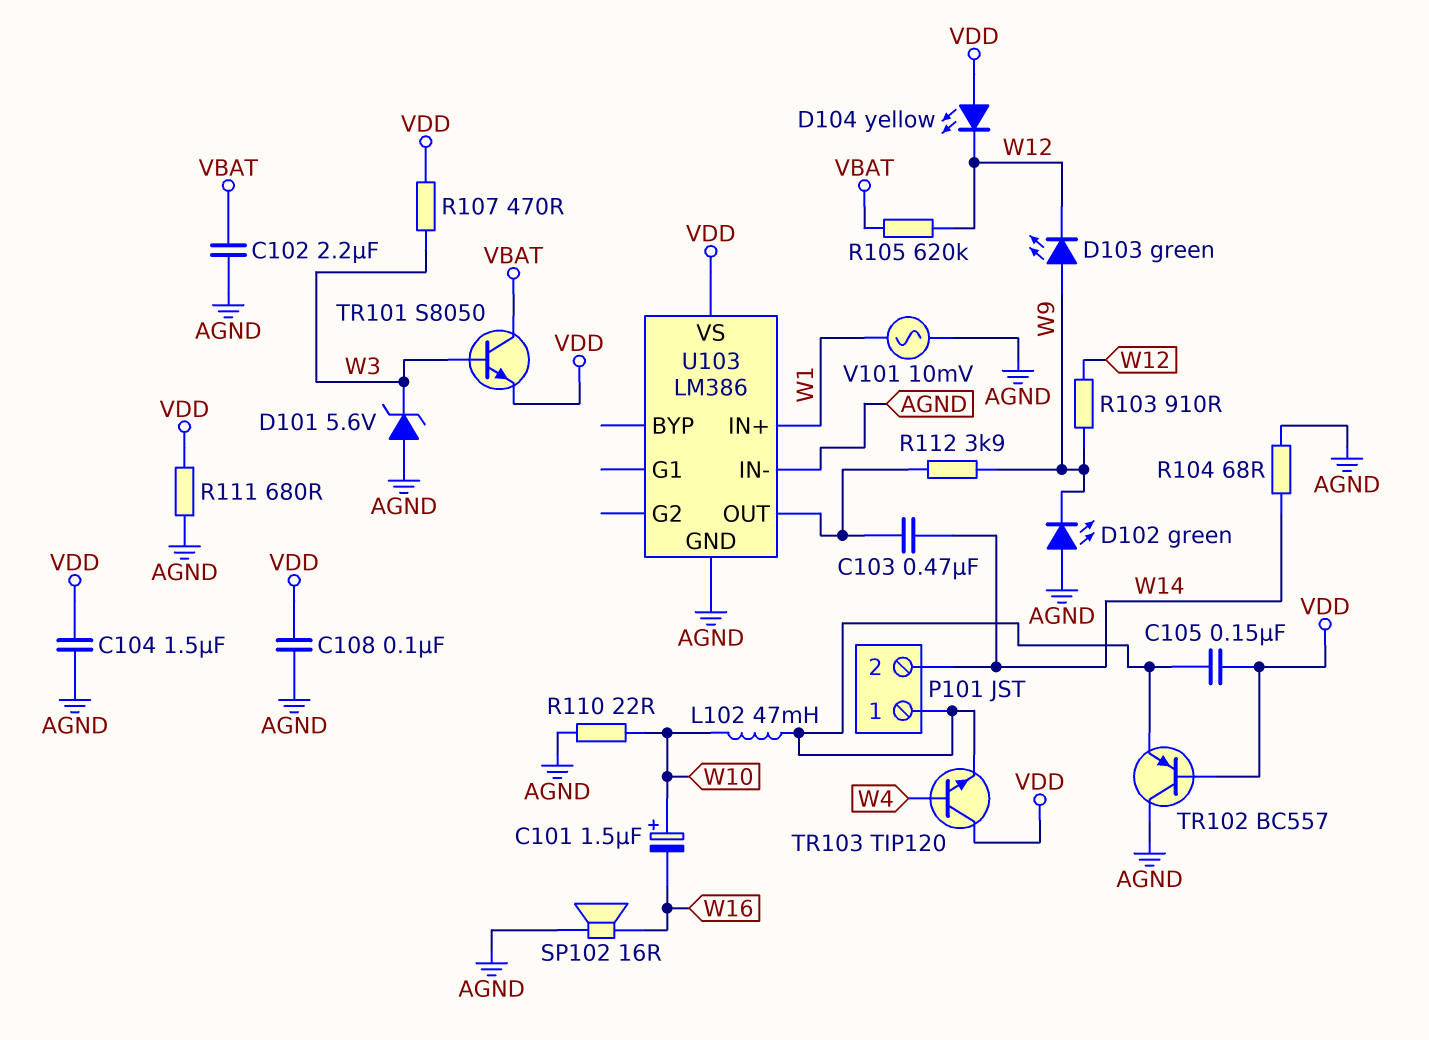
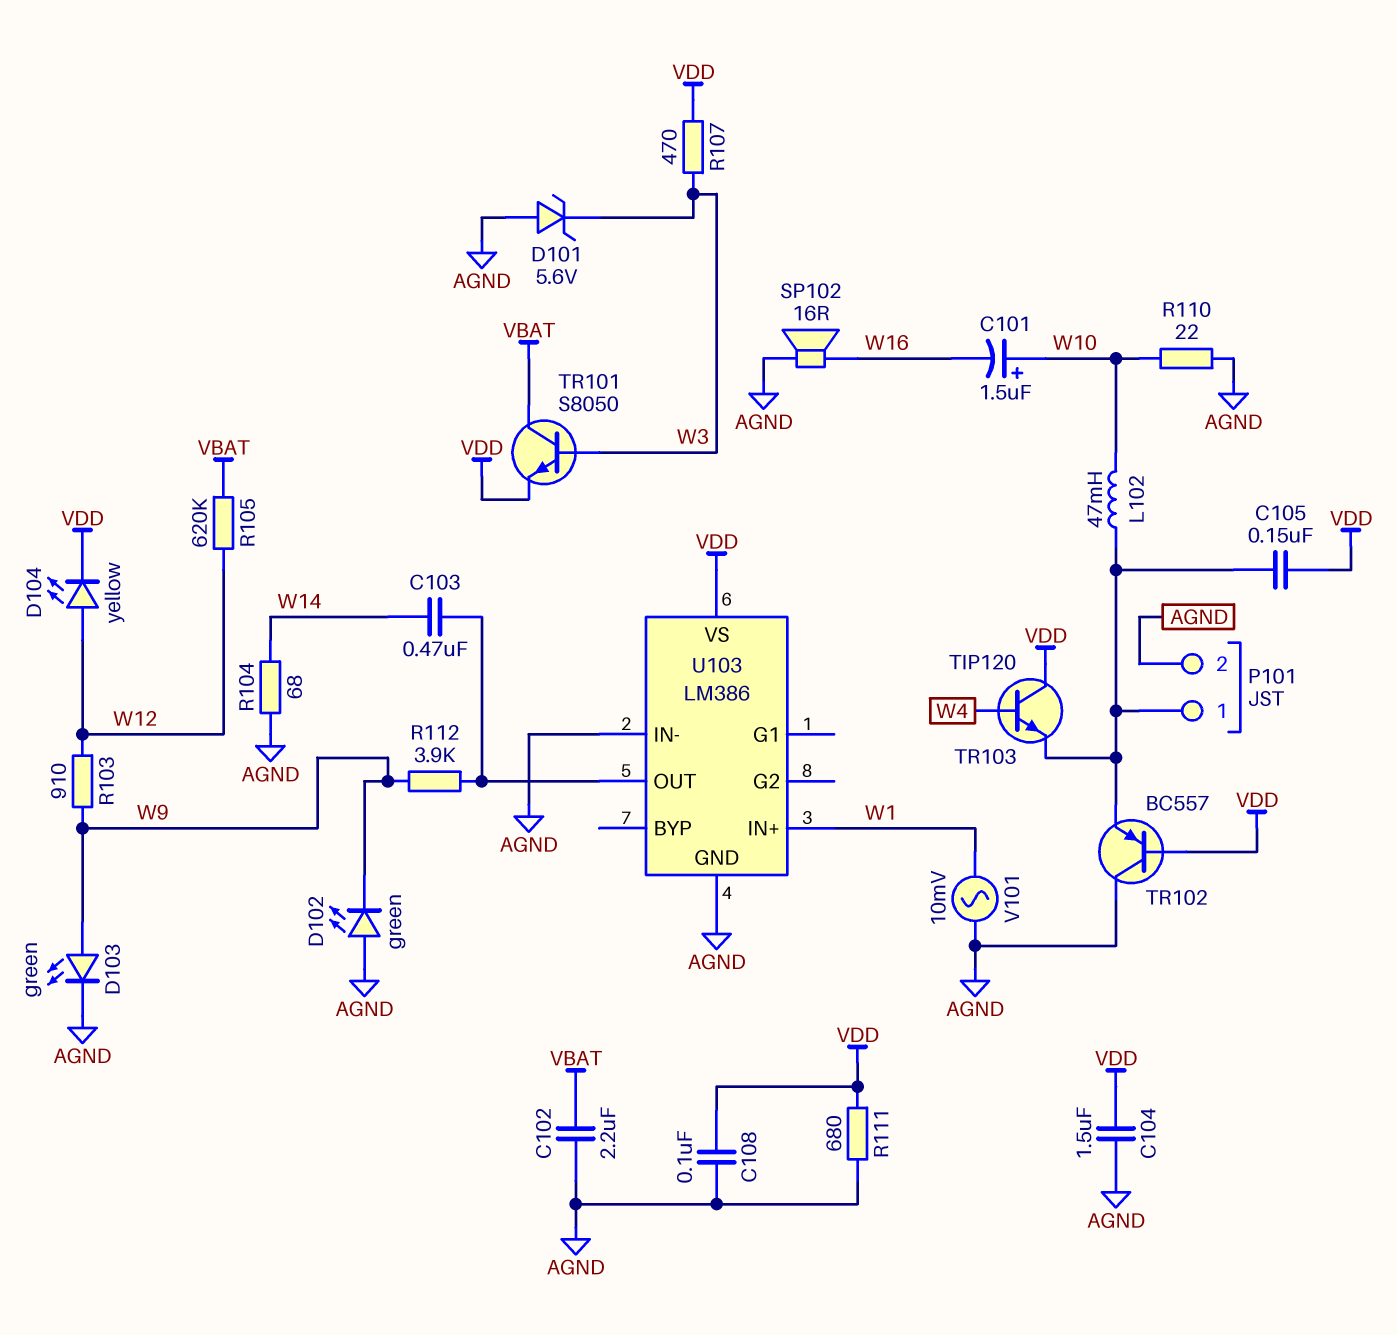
D103: LED green (A W9, K W12) -> LED green (A W9, K AGND)
D104: LED yellow (A VDD, K W12) -> LED yellow (A W12, K VDD)
P101 pin 2: W14 -> AGND

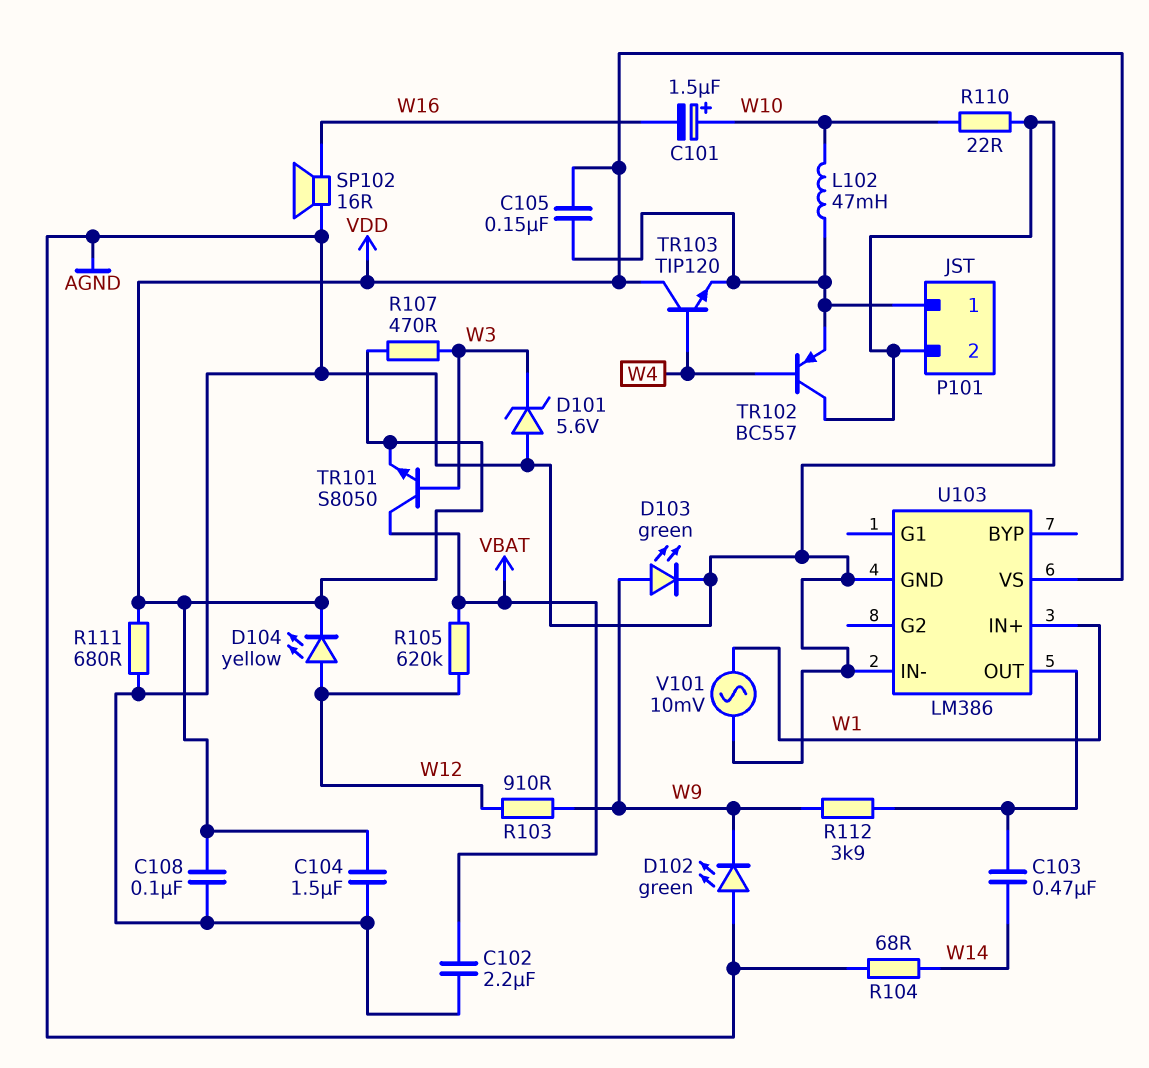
TR102: PNP BC557 (B VDD, C AGND, E P101/1) -> PNP BC557 (B W4, C AGND, E P101/1)

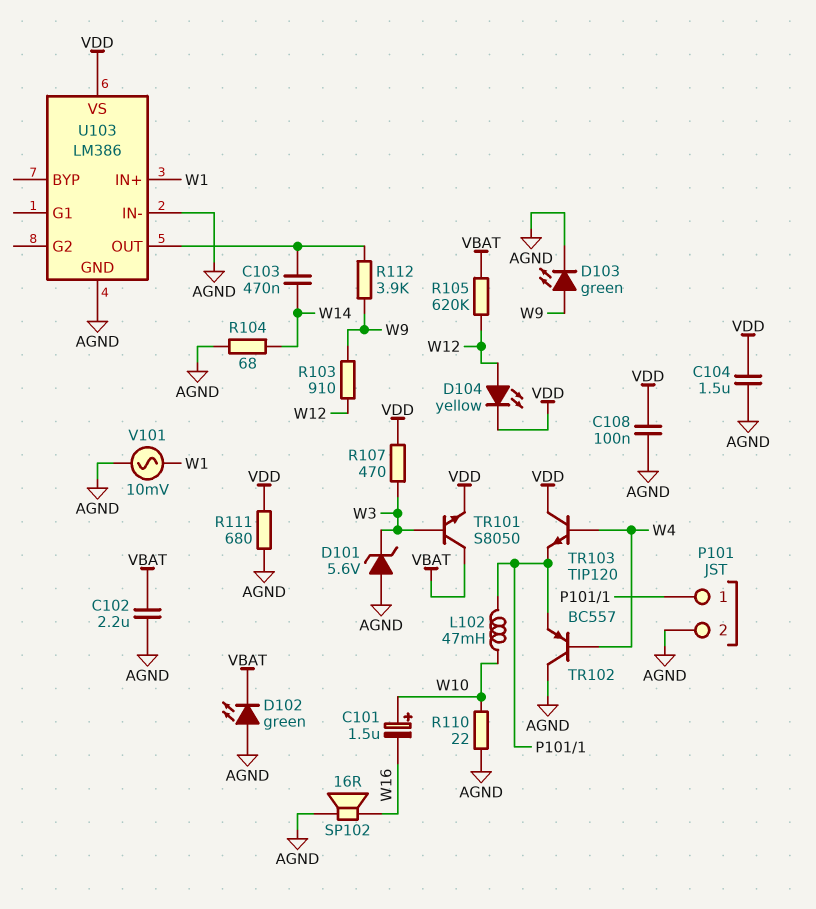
C105: 150nF (P101/1, VDD) -> none
D102: LED green (A AGND, K W9) -> LED green (A AGND, K VBAT)

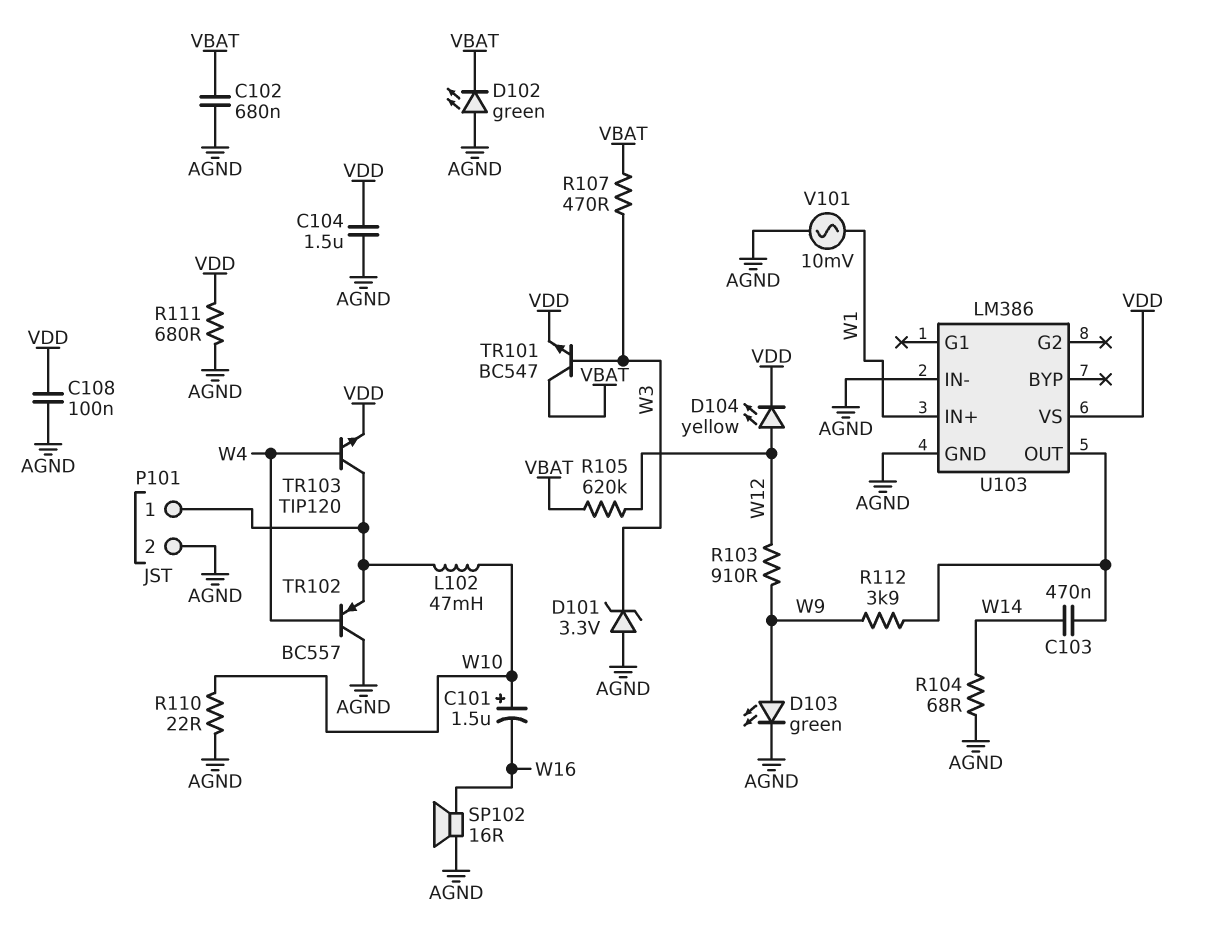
C102: 2.2uF (AGND, VBAT) -> 680nF (AGND, VBAT)
D101: zener 5.6V (A AGND, K W3) -> zener 3.3V (A AGND, K W3)
R107: 470 (VDD, W3) -> 470 (VBAT, W3)
TR101: NPN S8050 (B W3, C VBAT, E VDD) -> NPN BC547 (B W3, C VBAT, E VDD)
TR103: NPN TIP120 (B W4, C VDD, E P101/1) -> NPN TIP120 (B W4, C P101/1, E VDD)

